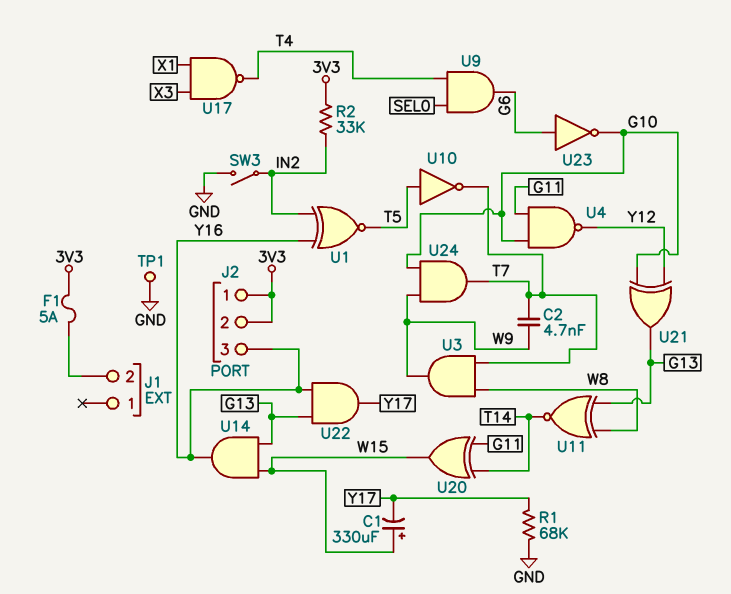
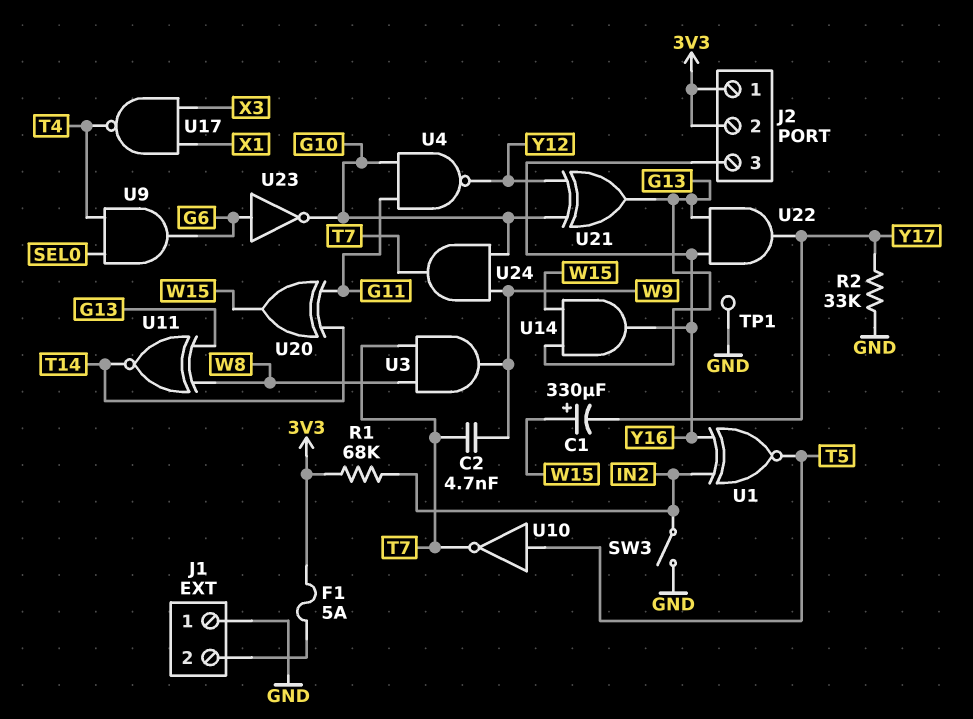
J1 pin 1: none -> GND
R1: 68k (GND, Y17) -> 68k (3V3, IN2)
R2: 33k (3V3, IN2) -> 33k (GND, Y17)

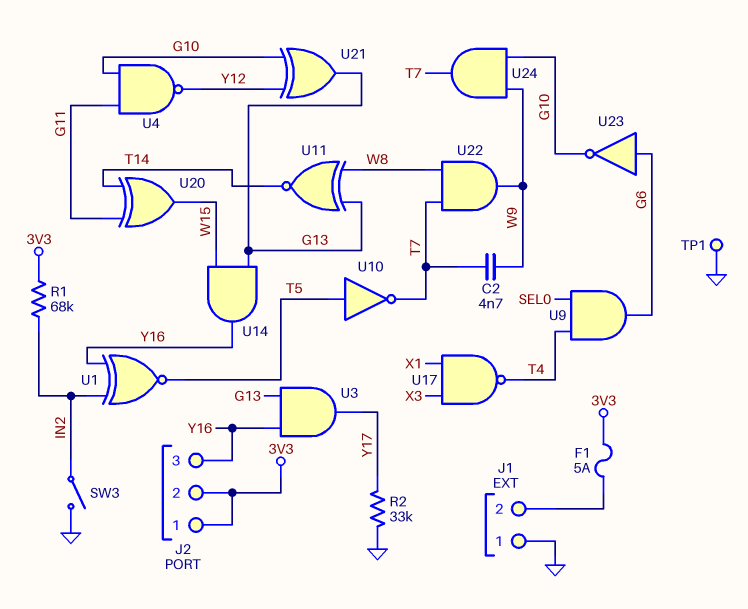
C1: 330uF (plus W15, minus Y17) -> none
U3: AND (in T7, in W8, out W9) -> AND (in G13, in Y16, out Y17)
U22: AND (in G13, in Y16, out Y17) -> AND (in T7, in W8, out W9)

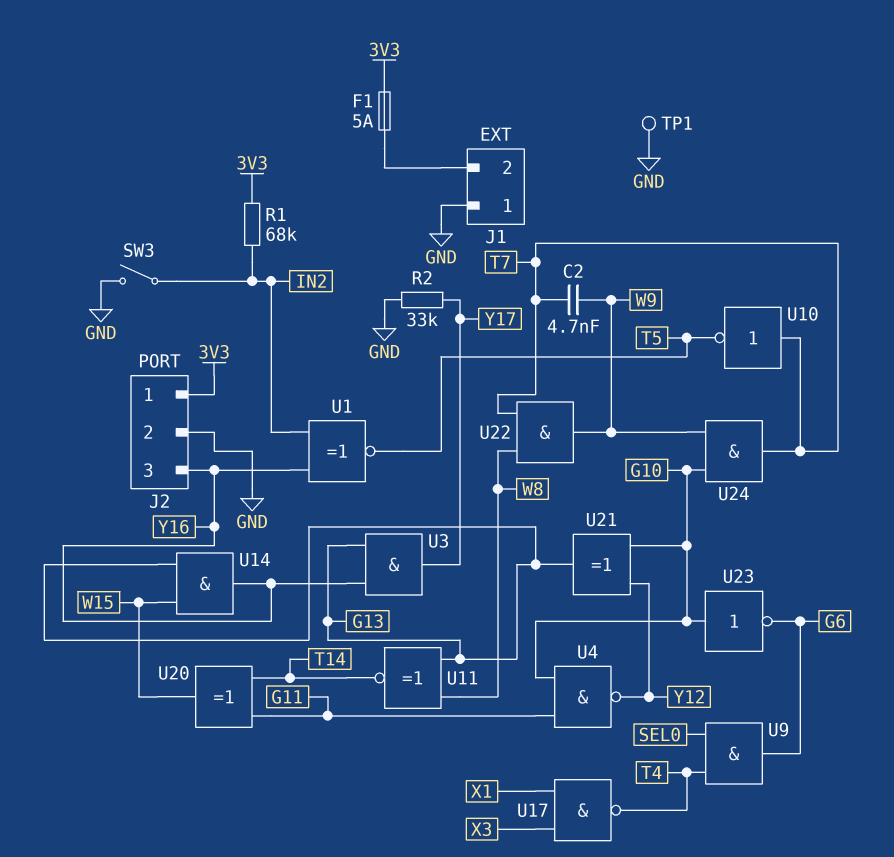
J2 pin 2: 3V3 -> GND
U10: NOT (in T5, out T7) -> NOT (in T7, out T5)
U23: NOT (in G6, out G10) -> NOT (in G10, out G6)

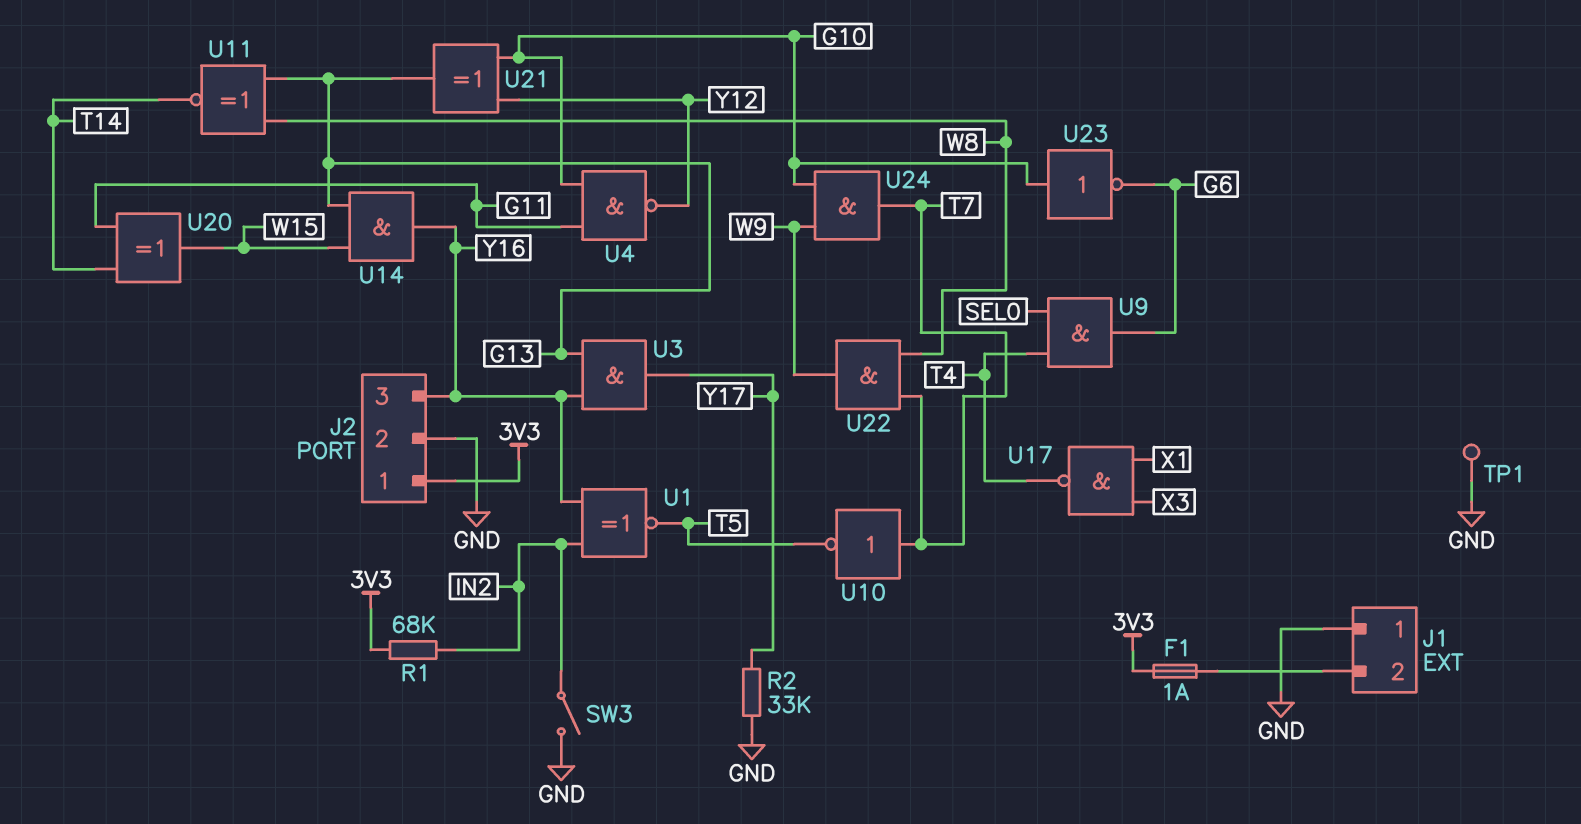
C2: 4.7nF (T7, W9) -> none
F1: 5A (3V3, J1/2) -> 1A (3V3, J1/2)

